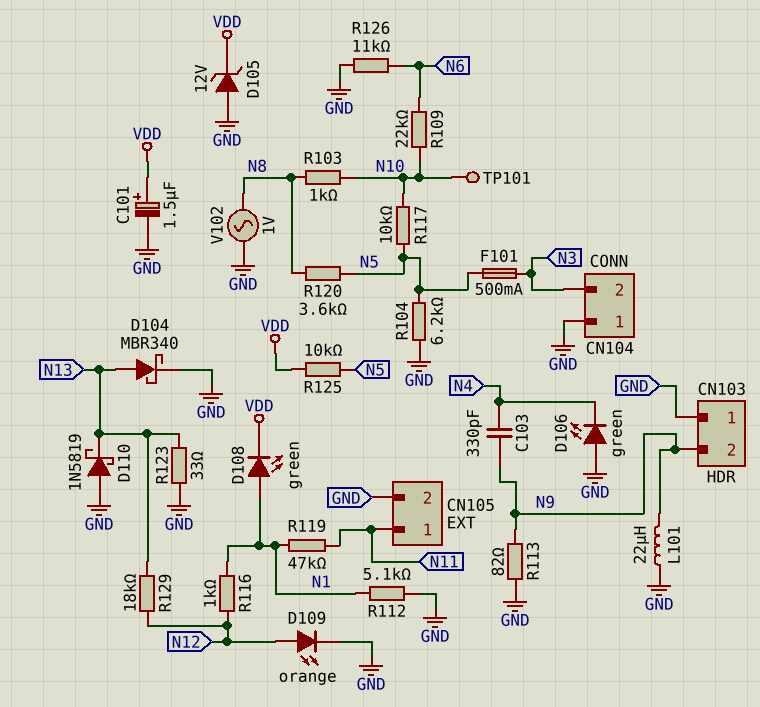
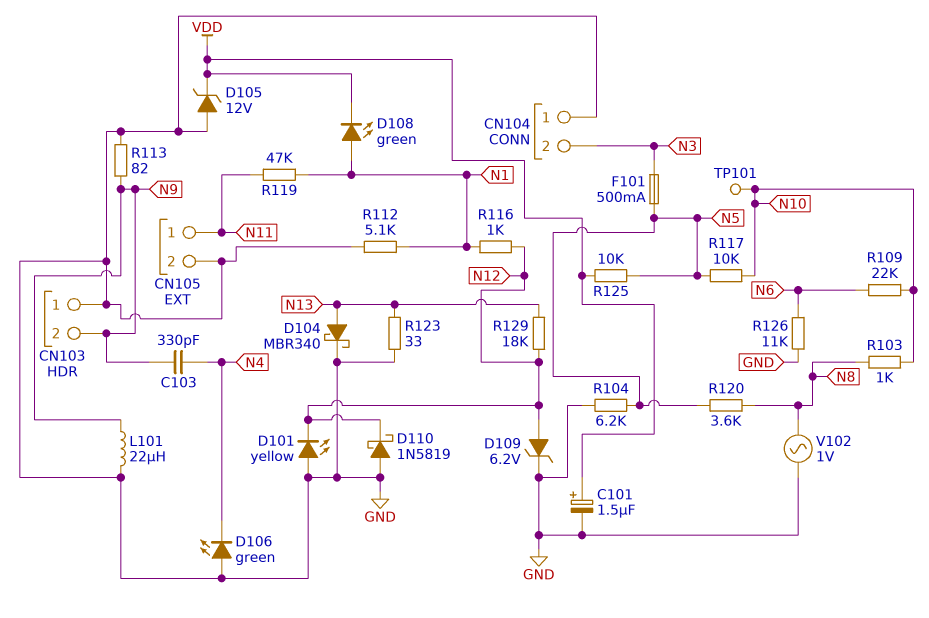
D101: none -> LED yellow (A GND, K N12)
D109: LED orange (A N12, K GND) -> zener 6.2V (A N12, K GND)
D110: schottky 1N5819 (A GND, K N13) -> schottky 1N5819 (A GND, K N12)

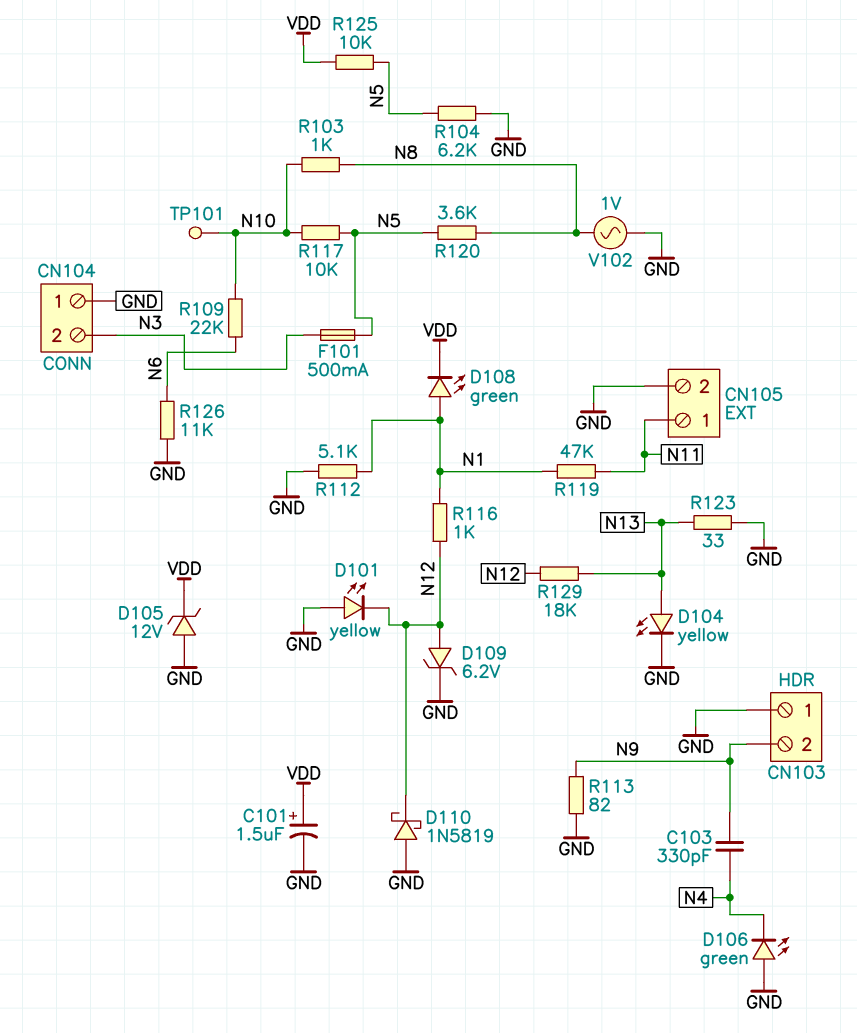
D104: schottky MBR340 (A N13, K GND) -> LED yellow (A N13, K GND)
L101: 22uH (GND, N9) -> none

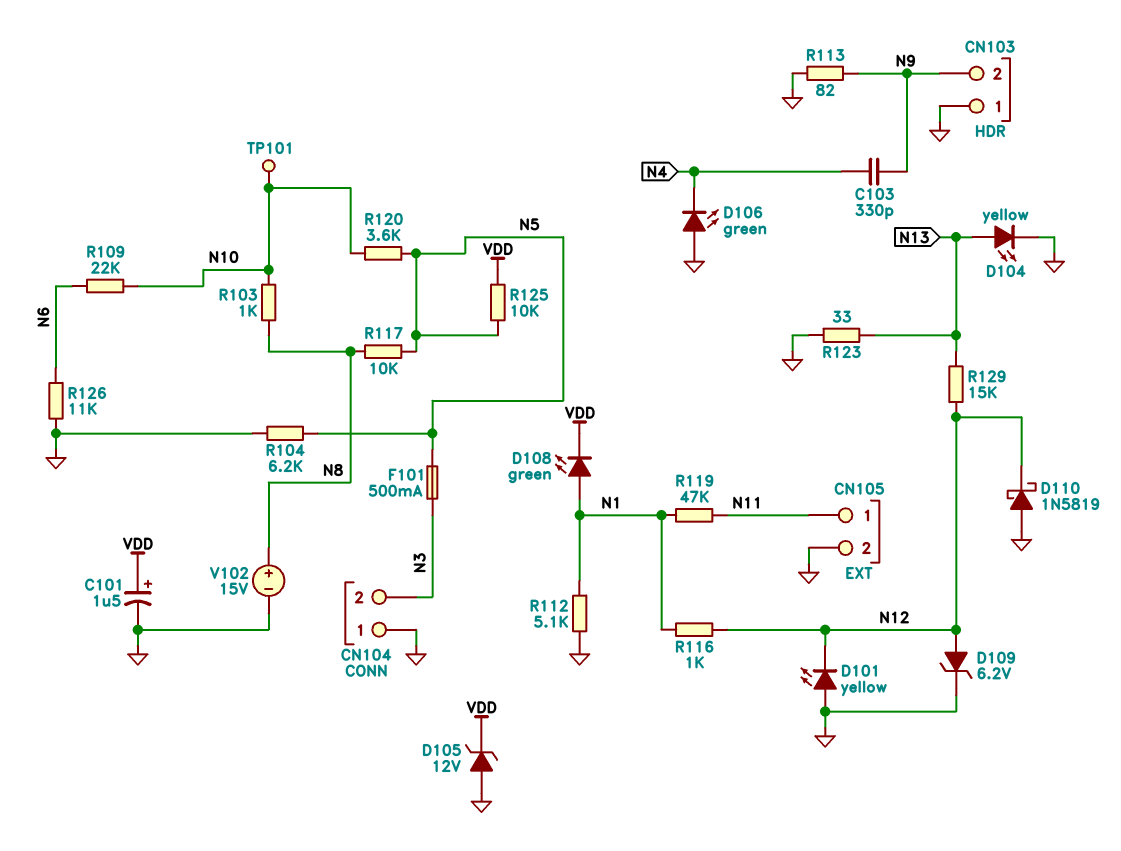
R117: 10k (N5, N10) -> 10k (N5, N8)
R120: 3.6k (N5, N8) -> 3.6k (N5, N10)
R129: 18k (N12, N13) -> 15k (N12, N13)
V102: AC 1V (GND, N8) -> 15V (plus N8, minus GND)

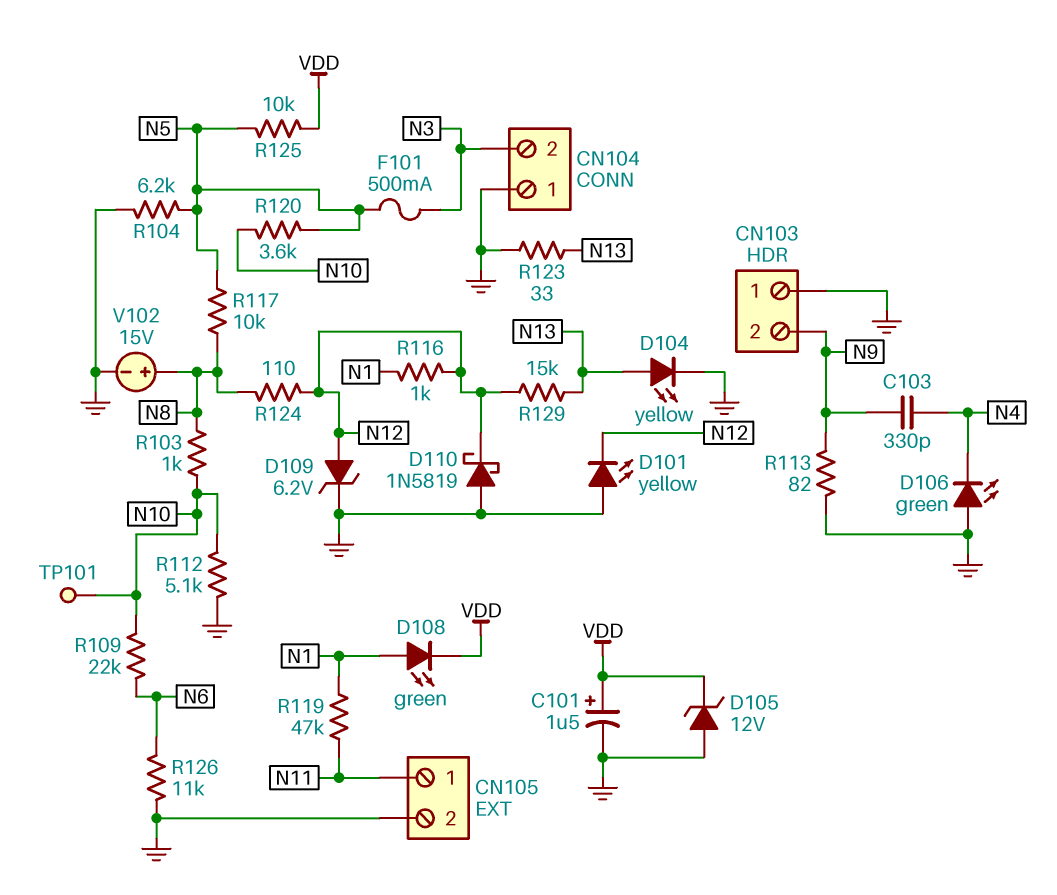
R112: 5.1k (GND, N1) -> 5.1k (GND, N10)
R124: none -> 110 (N8, N12)

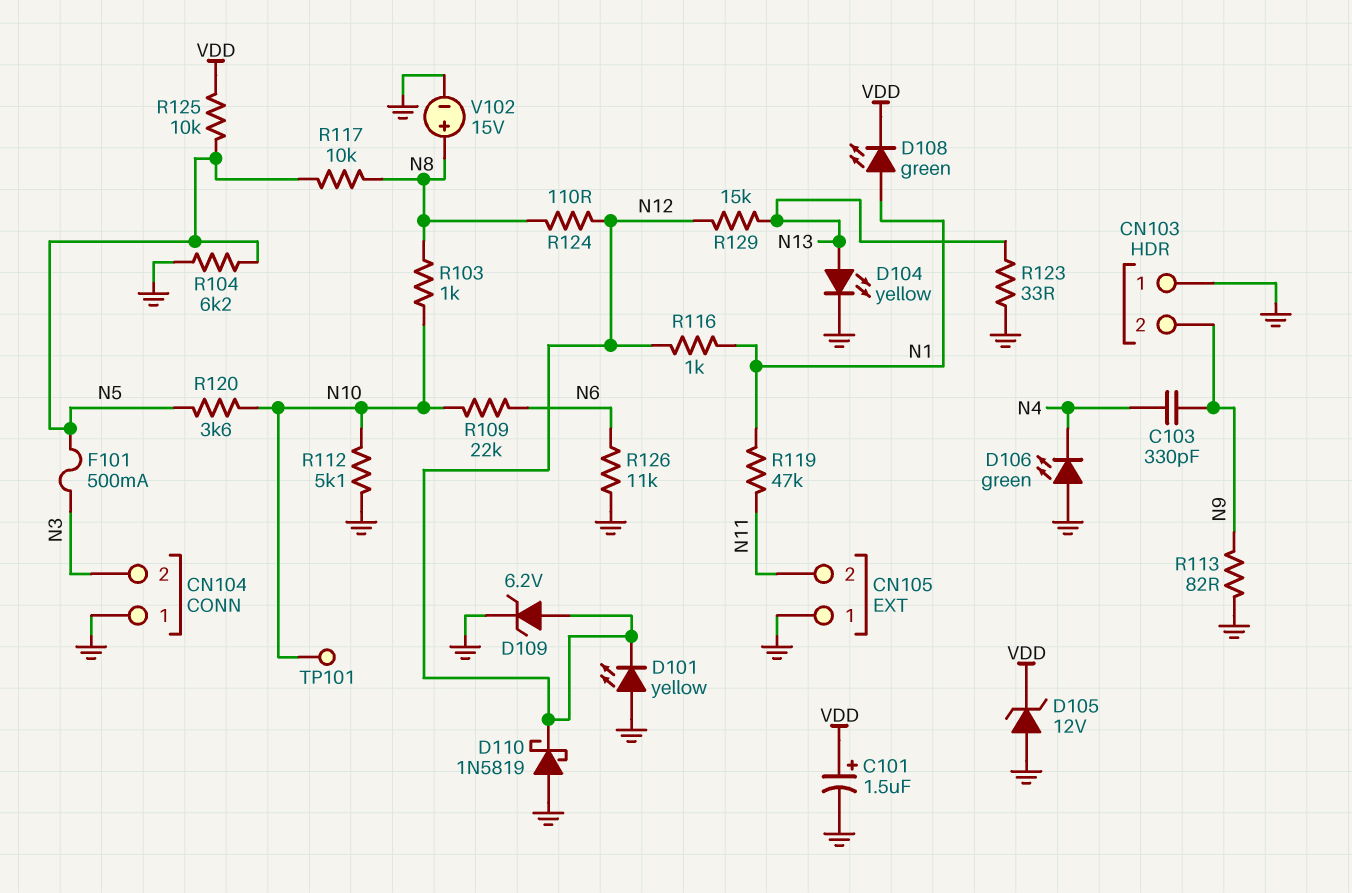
CN105 pin 1: N11 -> GND
CN105 pin 2: GND -> N11

